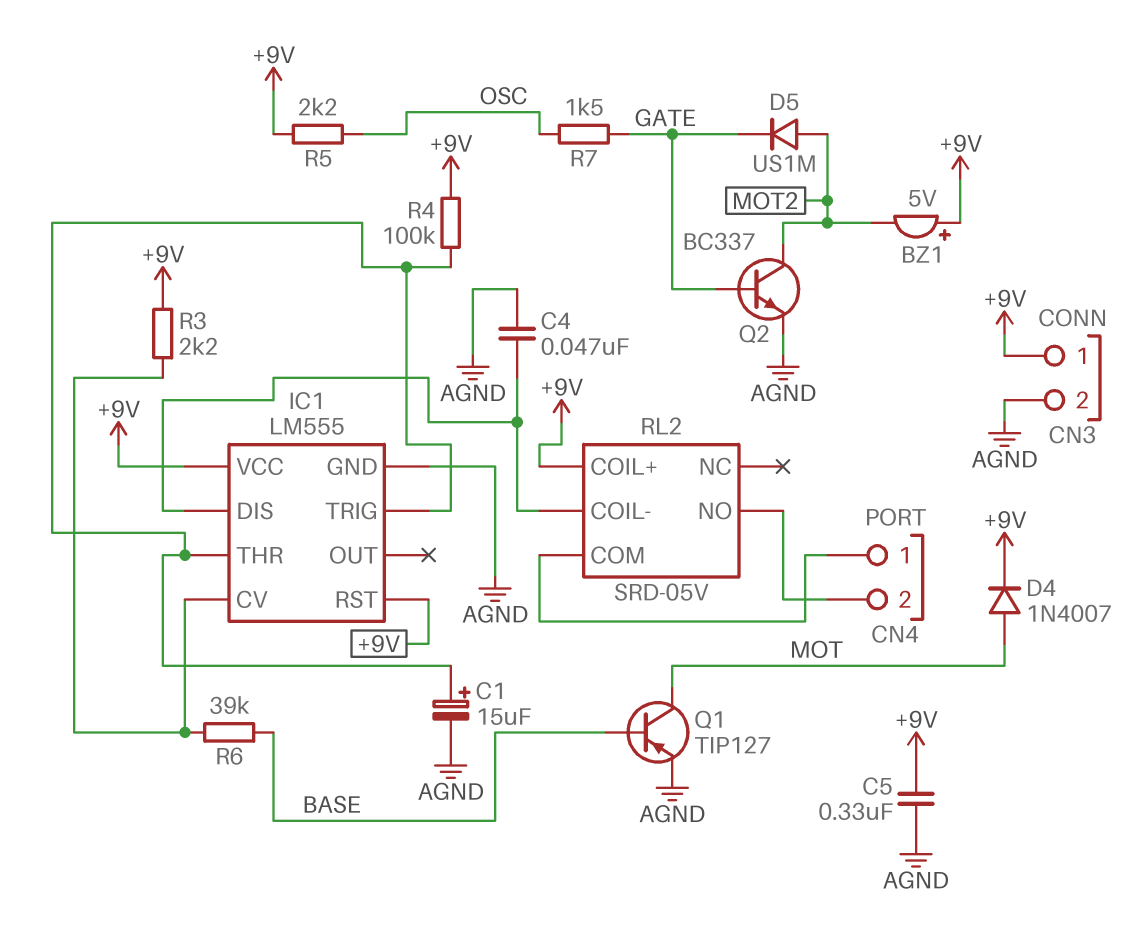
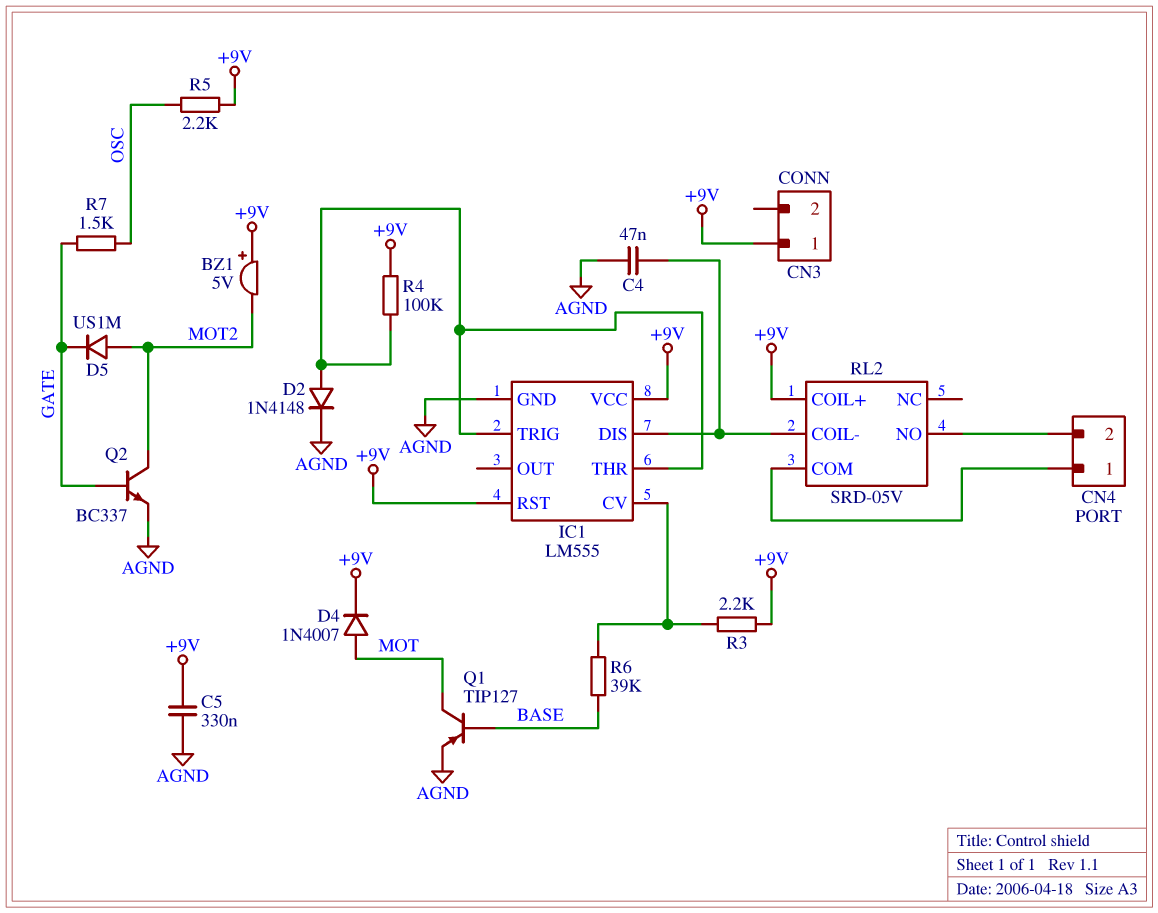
C1: 15uF (plus IC1/THR, minus AGND) -> none
CN3 pin 2: AGND -> none
D2: none -> diode 1N4148 (A IC1/THR, K AGND)

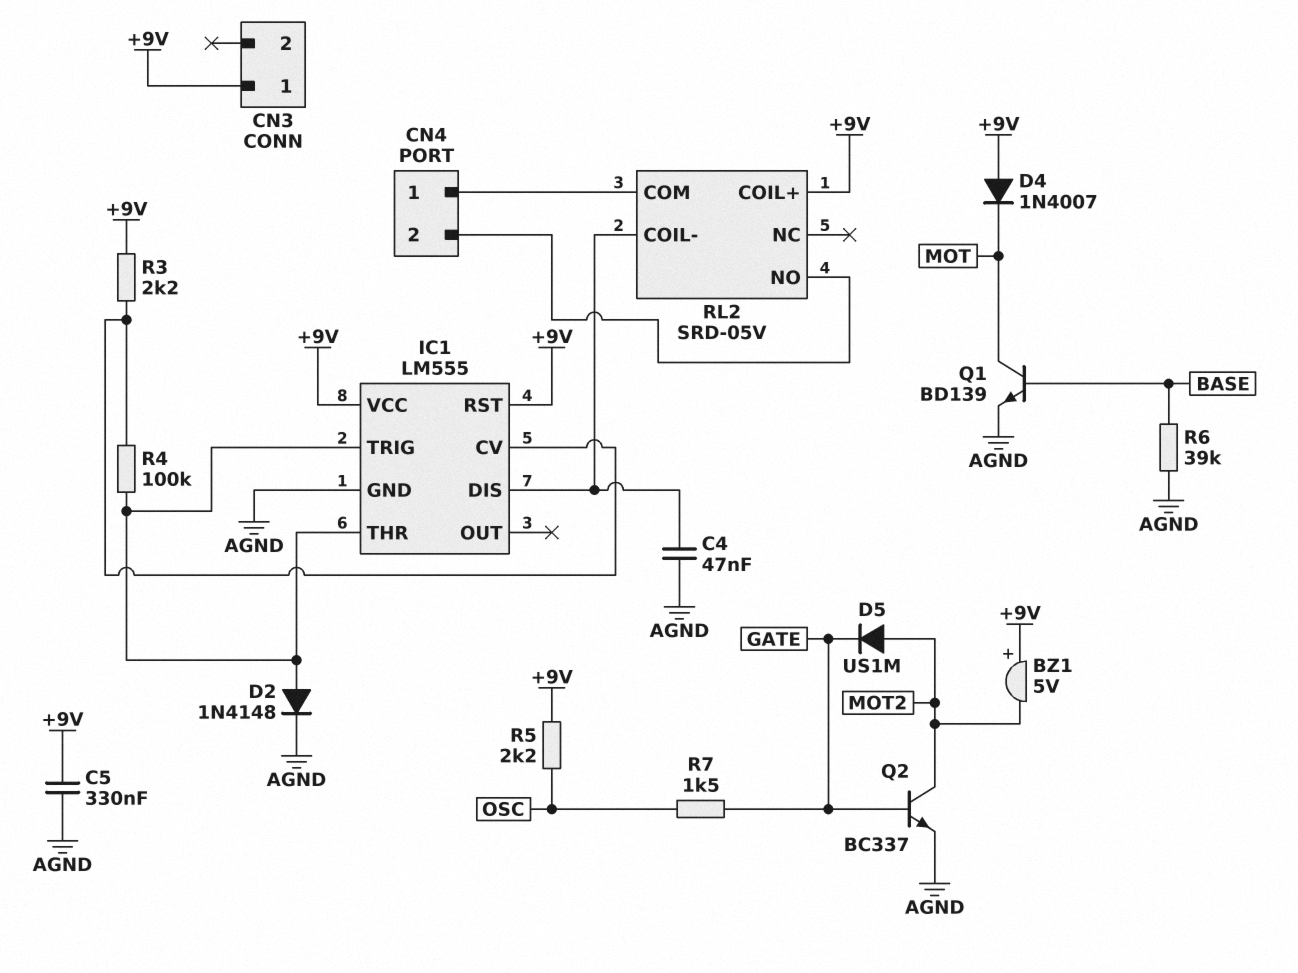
D4: diode 1N4007 (A MOT, K +9V) -> diode 1N4007 (A +9V, K MOT)
Q1: PNP TIP127 (B BASE, C MOT, E AGND) -> NPN BD139 (B BASE, C MOT, E AGND)
R4: 100k (+9V, IC1/THR) -> 100k (IC1/CV, IC1/THR)
R6: 39k (BASE, IC1/CV) -> 39k (AGND, BASE)

